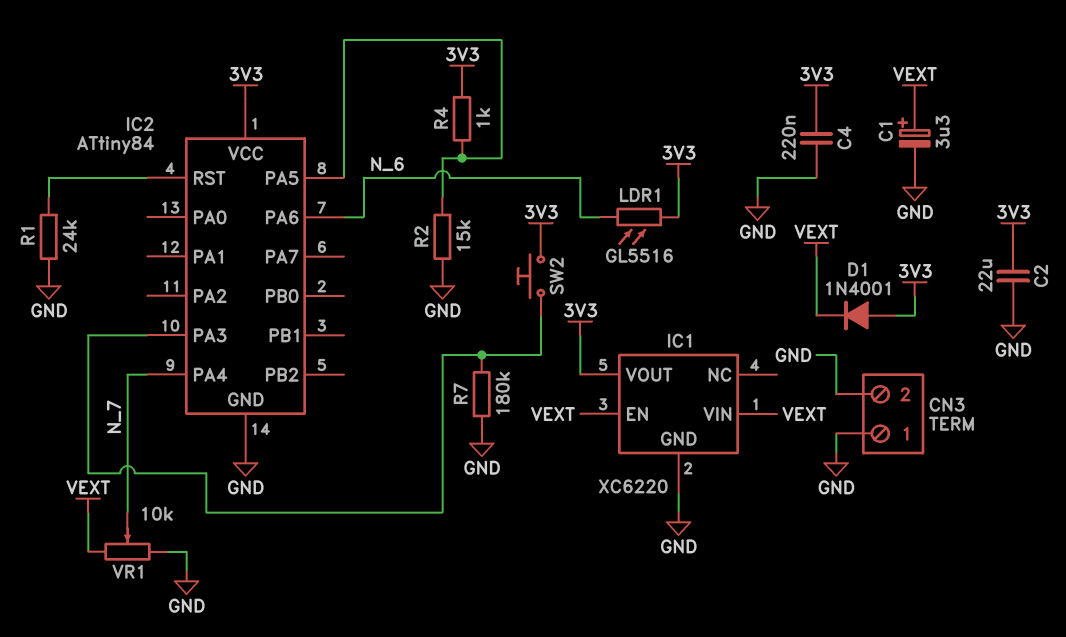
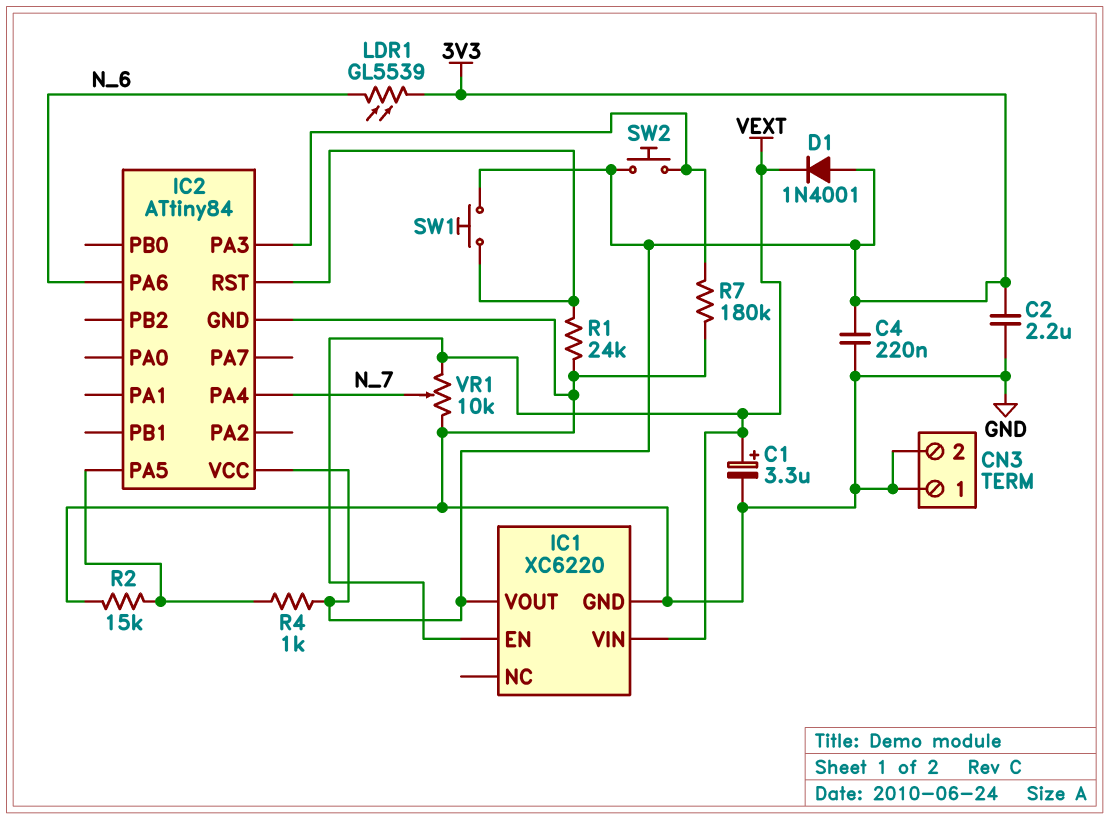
C2: 22uF (3V3, GND) -> 2.2uF (3V3, GND)
LDR1: GL5516 (3V3, N_6) -> GL5539 (3V3, N_6)
SW1: none -> button (3V3, IC2/RST)

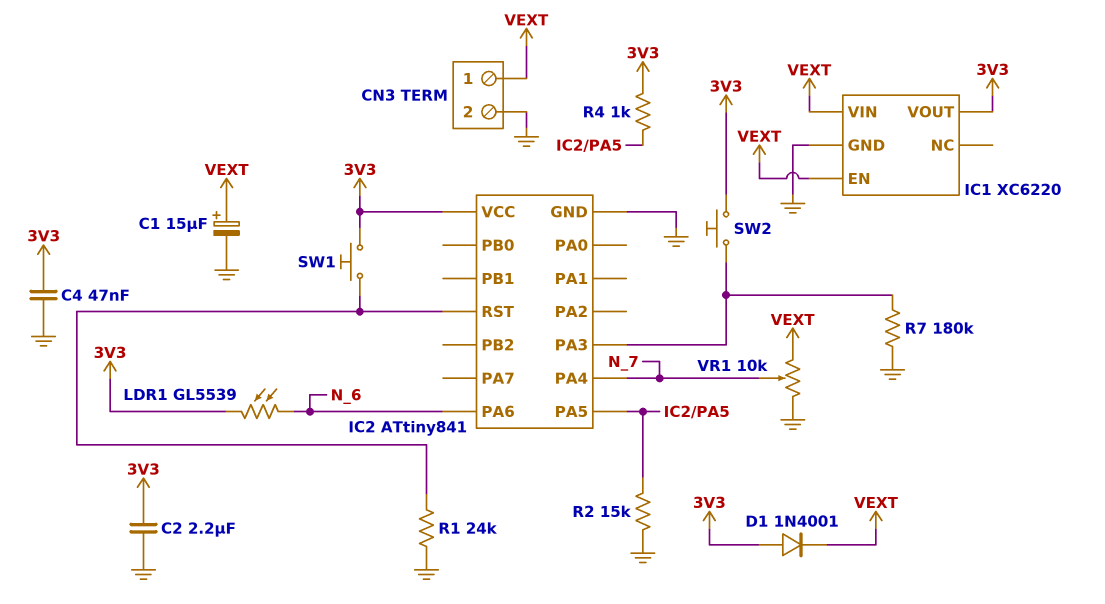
C1: 3.3uF (plus VEXT, minus GND) -> 15uF (plus VEXT, minus GND)
C4: 220nF (3V3, GND) -> 47nF (3V3, GND)
CN3 pin 1: GND -> VEXT
IC2: ATtiny84 -> ATtiny841

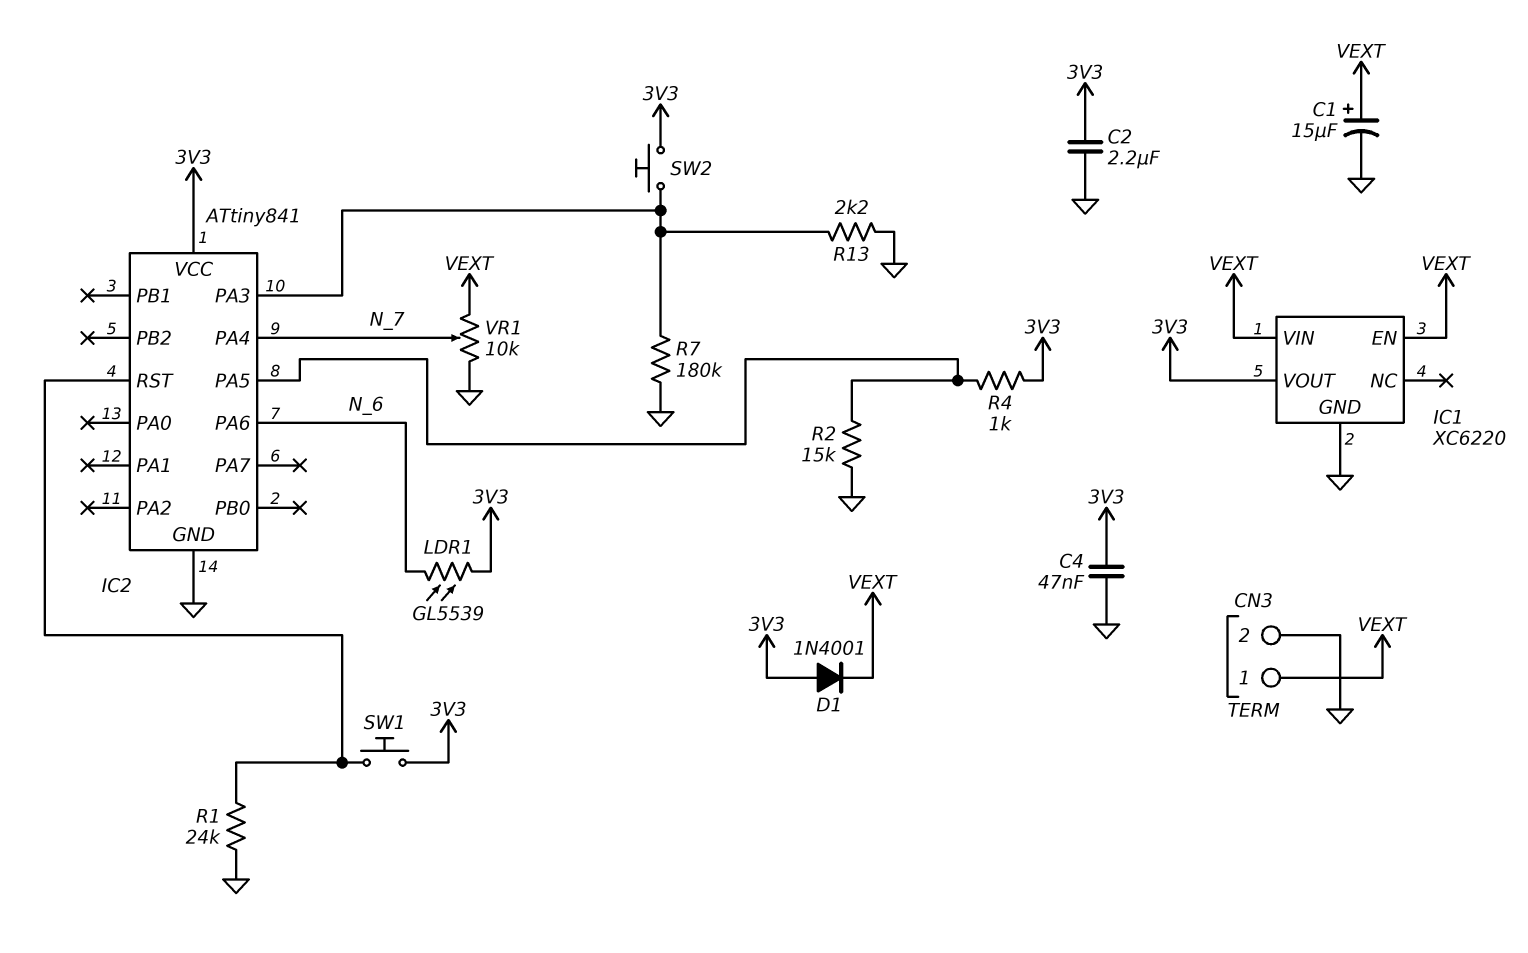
R13: none -> 2.2k (GND, IC2/PA3)

